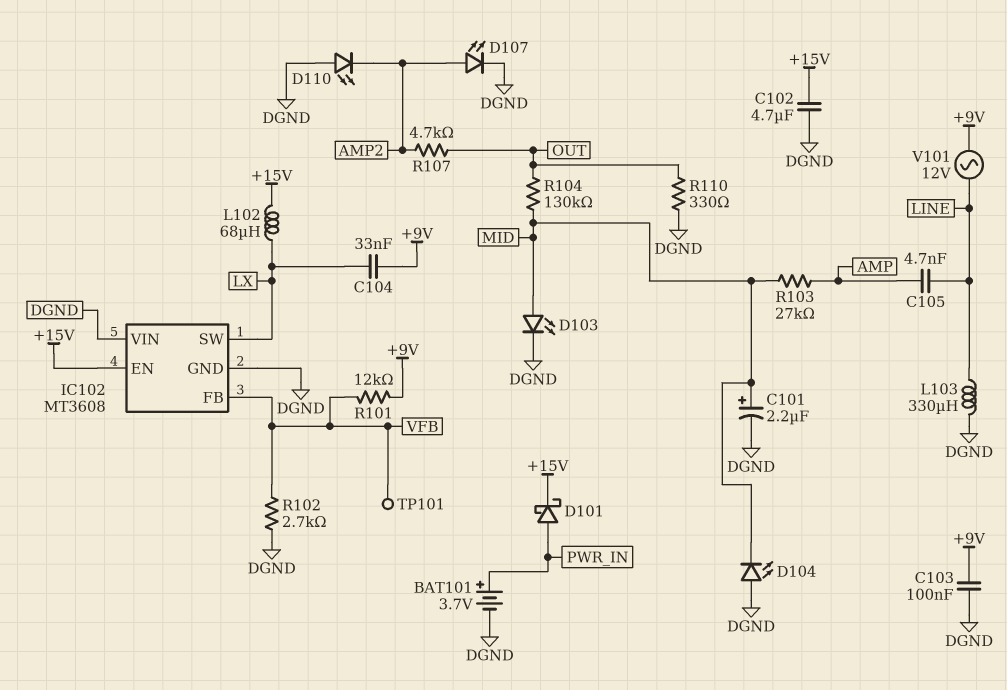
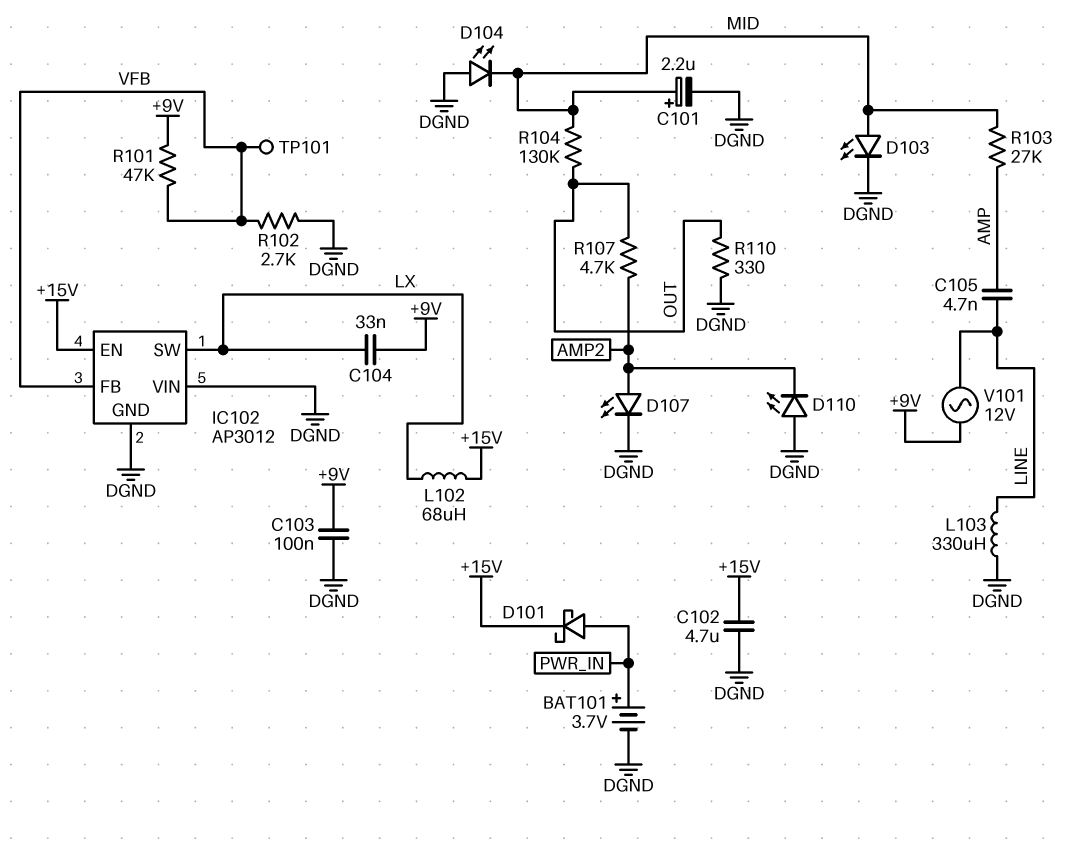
IC102: MT3608 -> AP3012
R101: 12k (+9V, VFB) -> 47k (+9V, VFB)

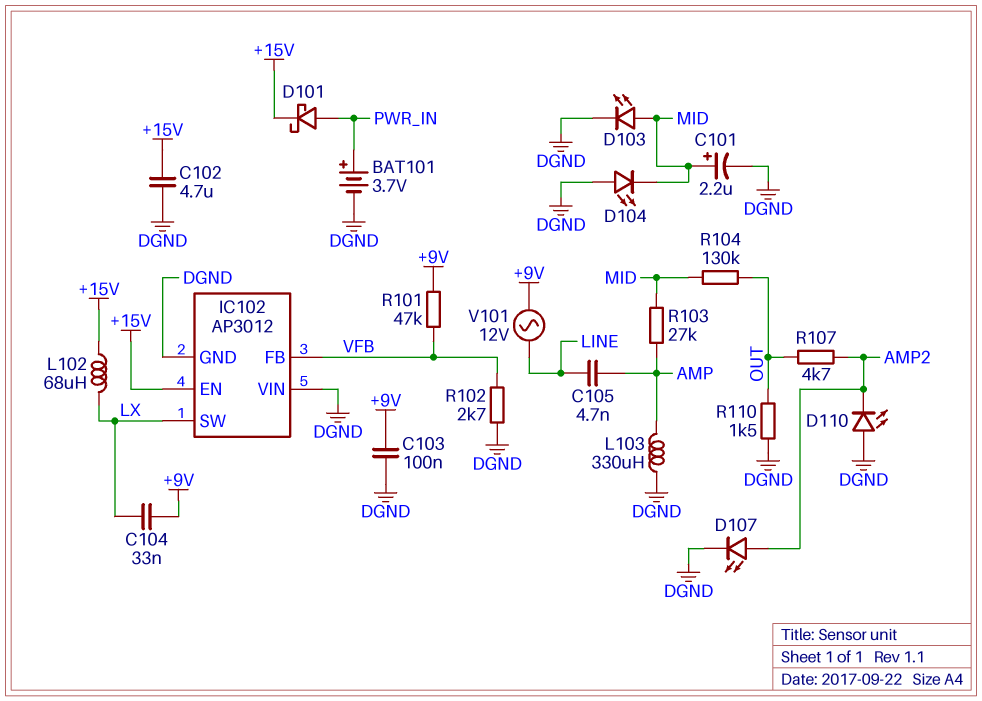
L103: 330uH (DGND, LINE) -> 330uH (AMP, DGND)
R110: 330 (DGND, OUT) -> 1.5k (DGND, OUT)
TP101: test point (VFB) -> none

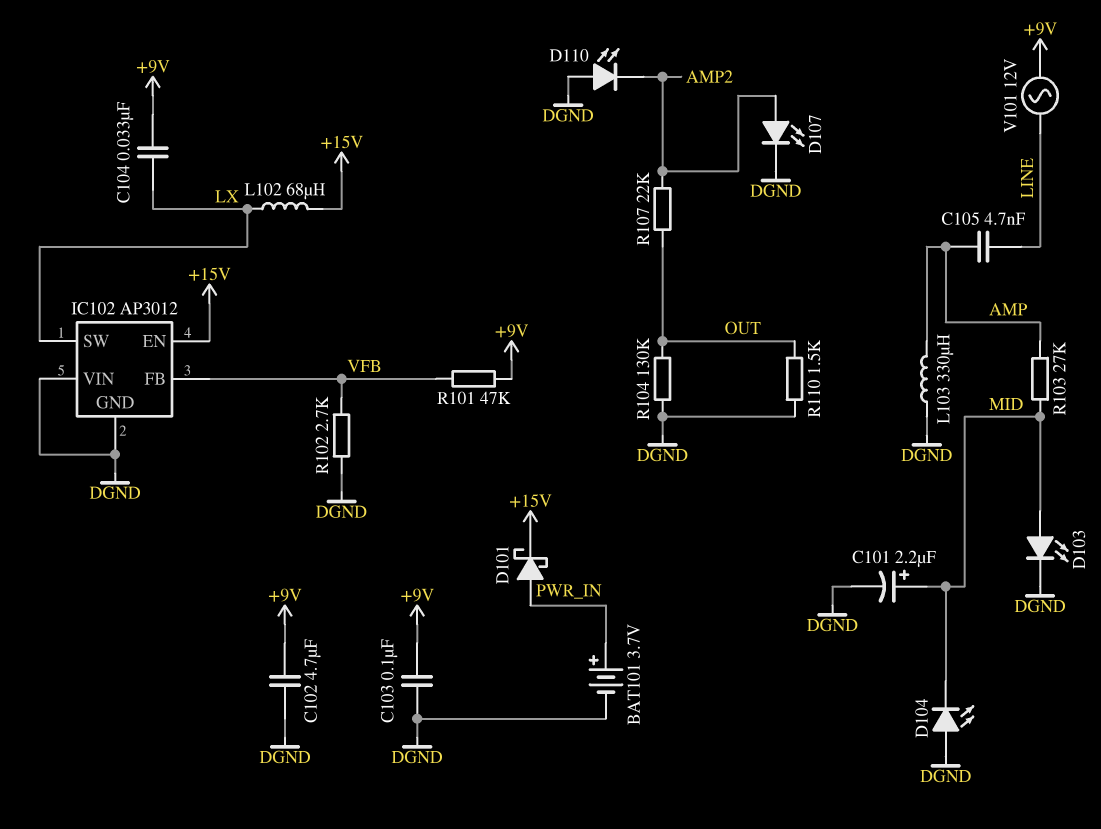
C102: 4.7uF (+15V, DGND) -> 4.7uF (+9V, DGND)
R104: 130k (MID, OUT) -> 130k (DGND, OUT)
R107: 4.7k (AMP2, OUT) -> 22k (AMP2, OUT)

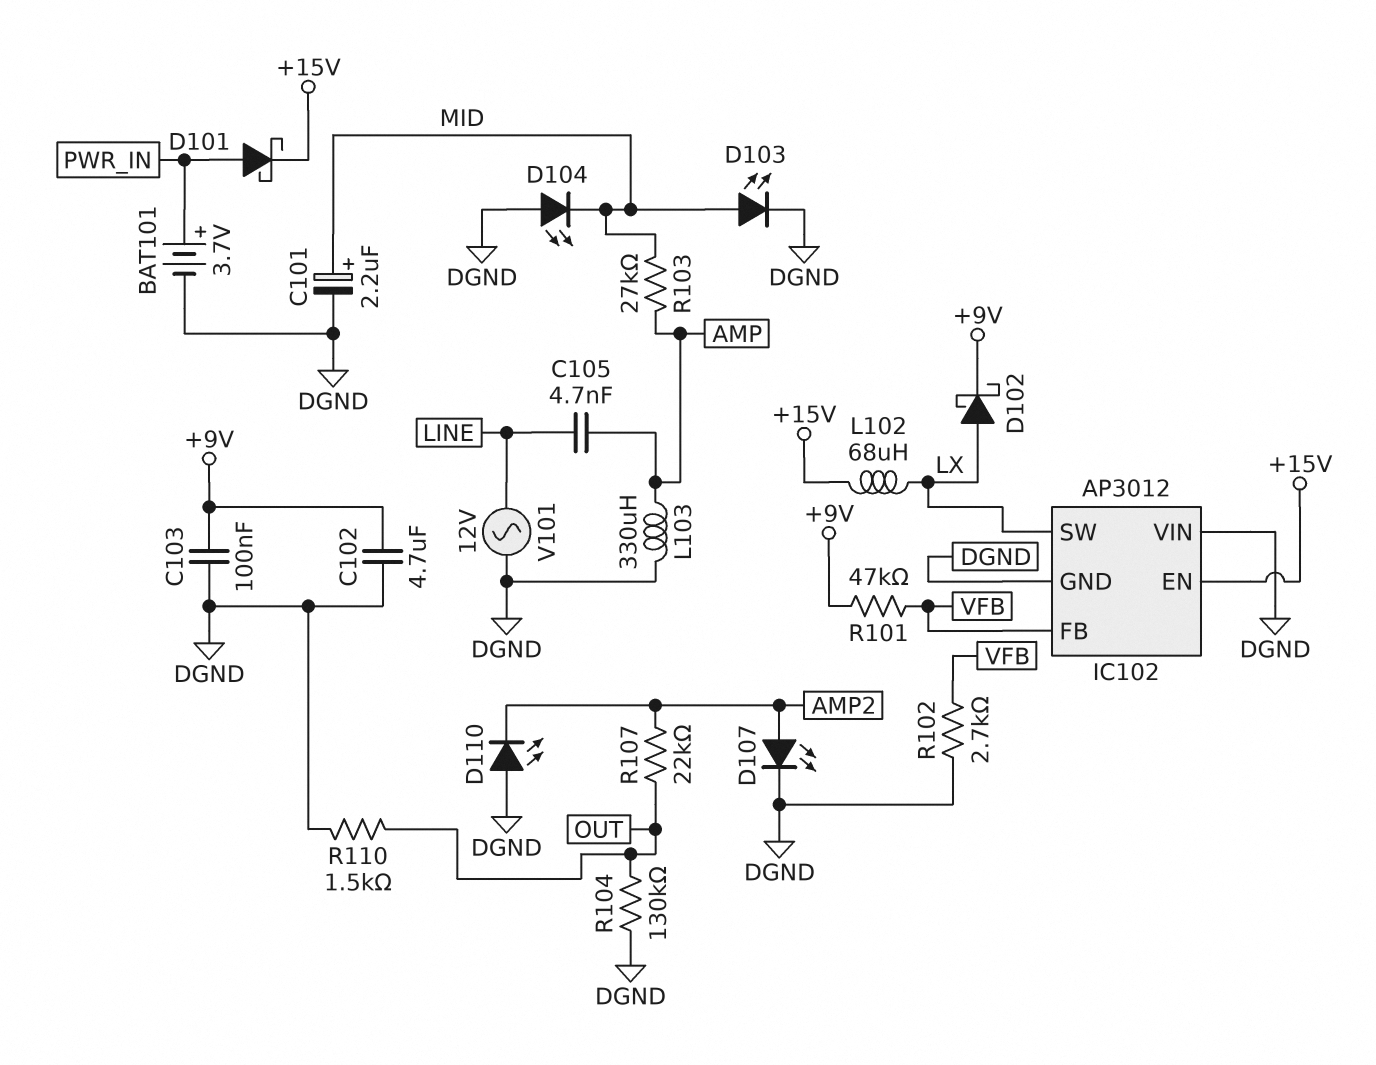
C104: 33nF (+9V, LX) -> none
D102: none -> schottky (A LX, K +9V)
V101: AC 12V (+9V, LINE) -> AC 12V (DGND, LINE)

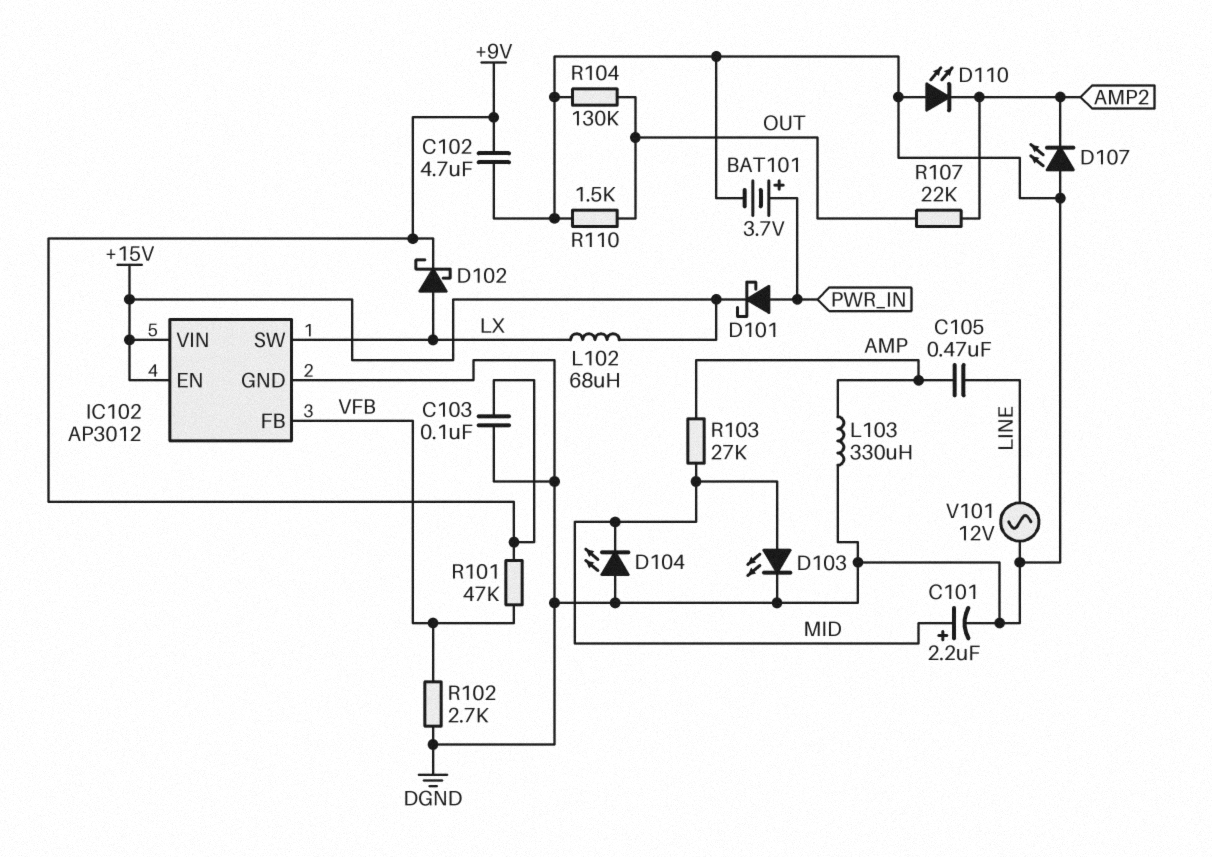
C105: 4.7nF (AMP, LINE) -> 470nF (AMP, LINE)
D107: LED (A AMP2, K DGND) -> LED (A DGND, K AMP2)
IC102 pin VIN: DGND -> +15V

